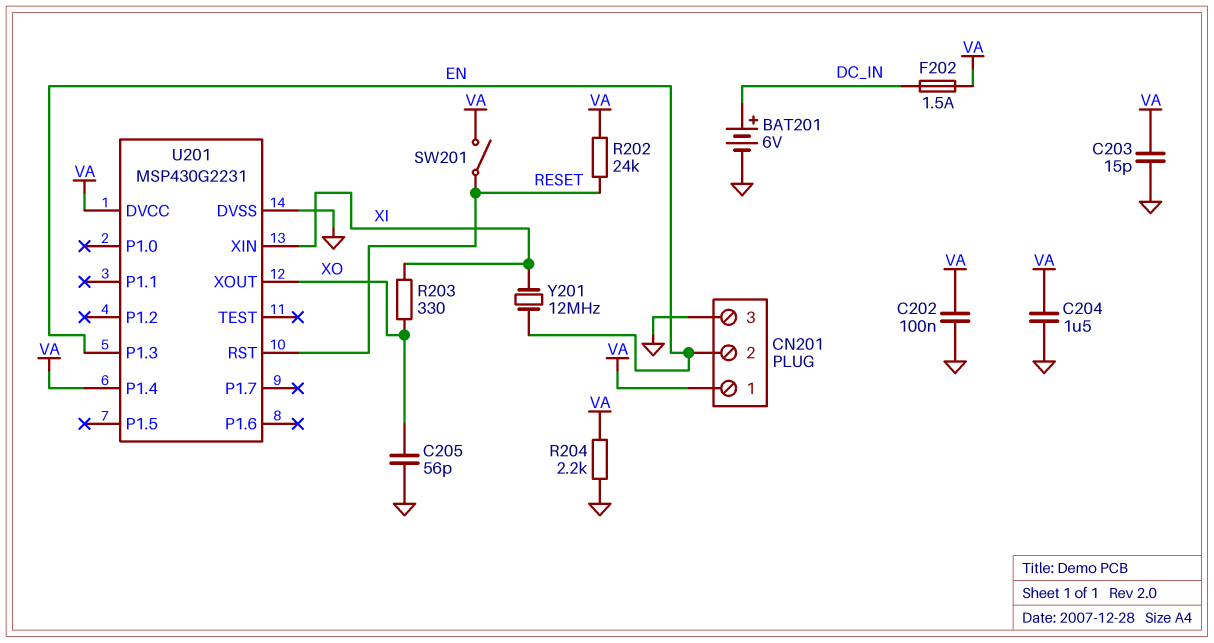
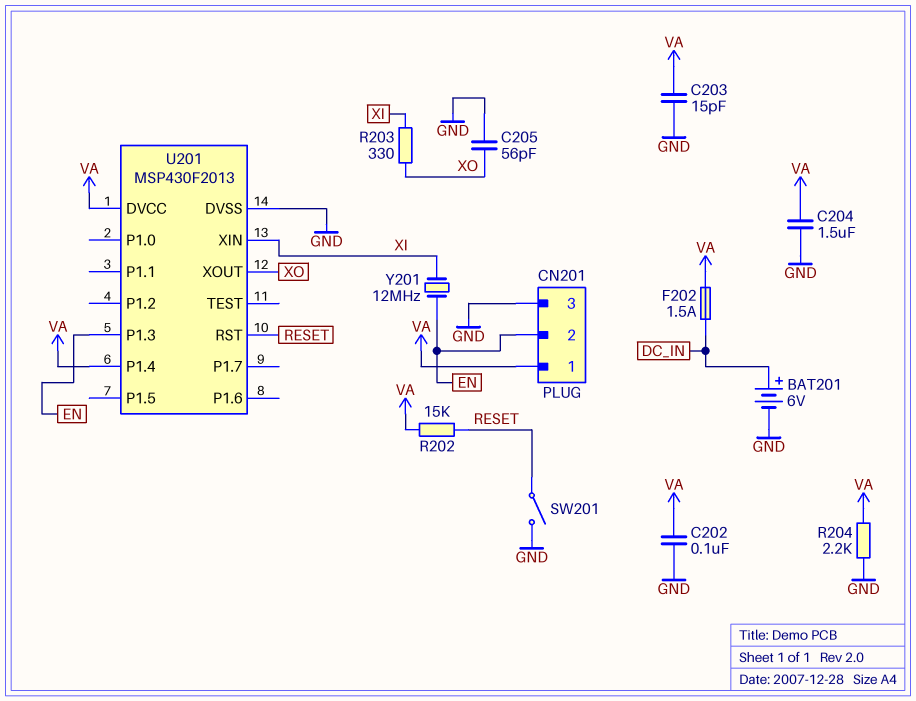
R202: 24k (RESET, VA) -> 15k (RESET, VA)
SW201: switch (RESET, VA) -> switch (GND, RESET)
U201: MSP430G2231 -> MSP430F2013

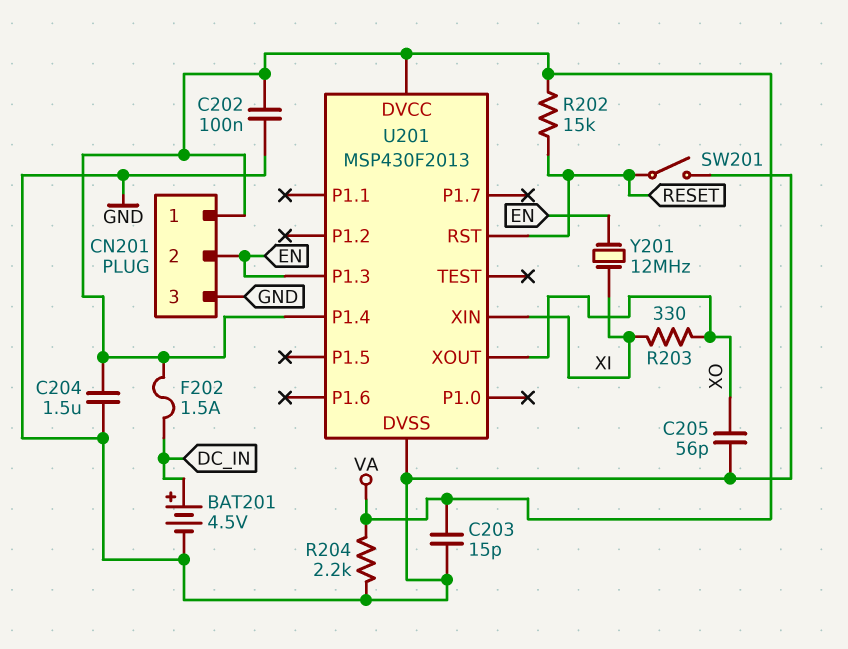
BAT201: 6V (plus DC_IN, minus GND) -> 4.5V (plus DC_IN, minus GND)

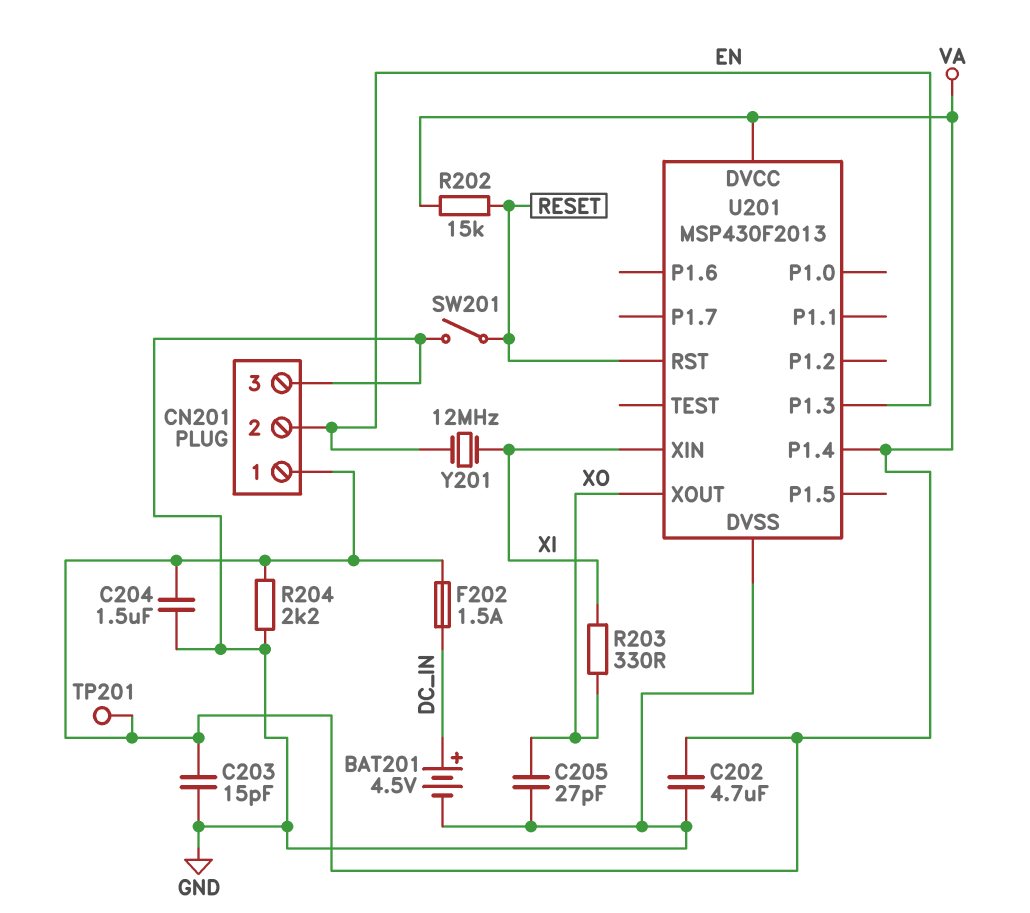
C202: 100nF (GND, VA) -> 4.7uF (GND, VA)
C205: 56pF (GND, XO) -> 27pF (GND, XO)
TP201: none -> test point (VA)

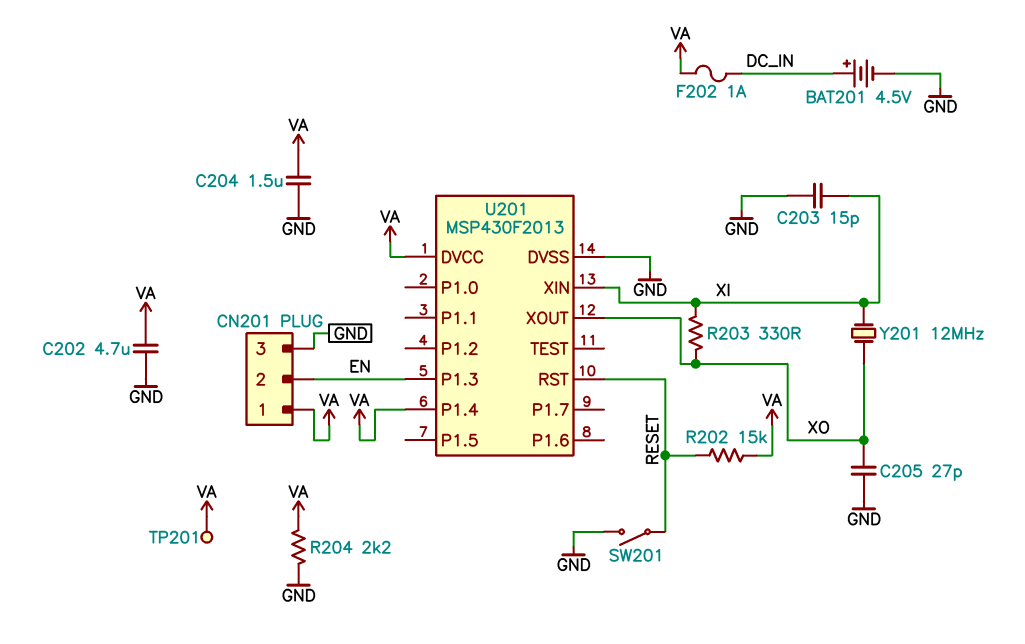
C203: 15pF (GND, VA) -> 15pF (GND, XI)
F202: 1.5A (DC_IN, VA) -> 1A (DC_IN, VA)
Y201: 12MHz (EN, XI) -> 12MHz (XI, XO)

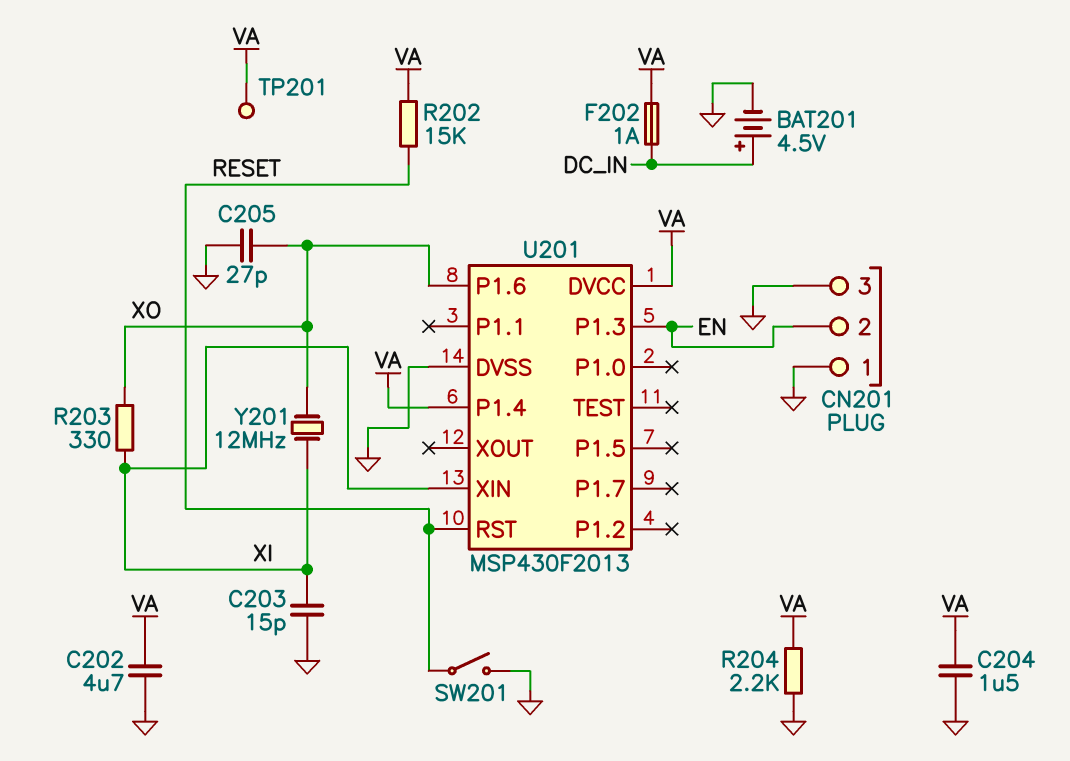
CN201 pin 1: VA -> GND
U201 pin P1.6: none -> XO
U201 pin XOUT: XO -> none

